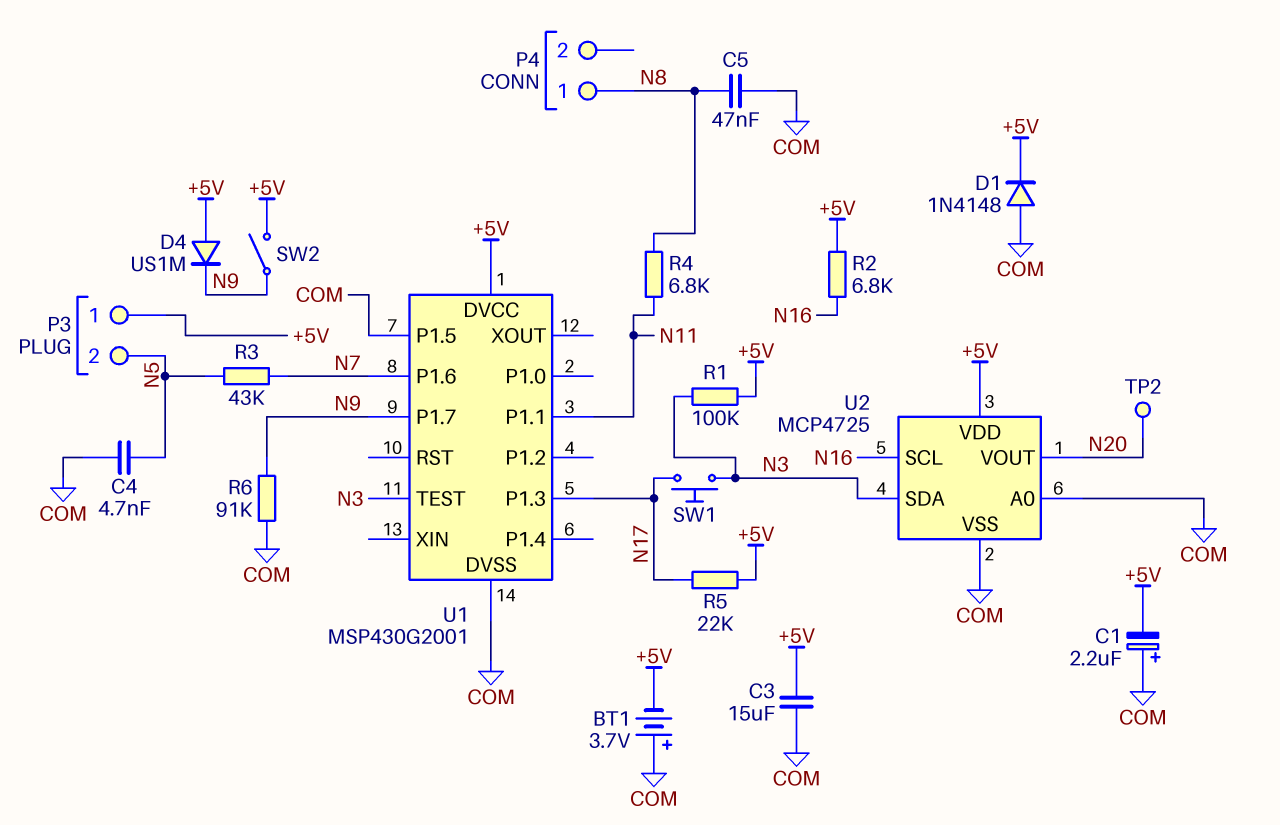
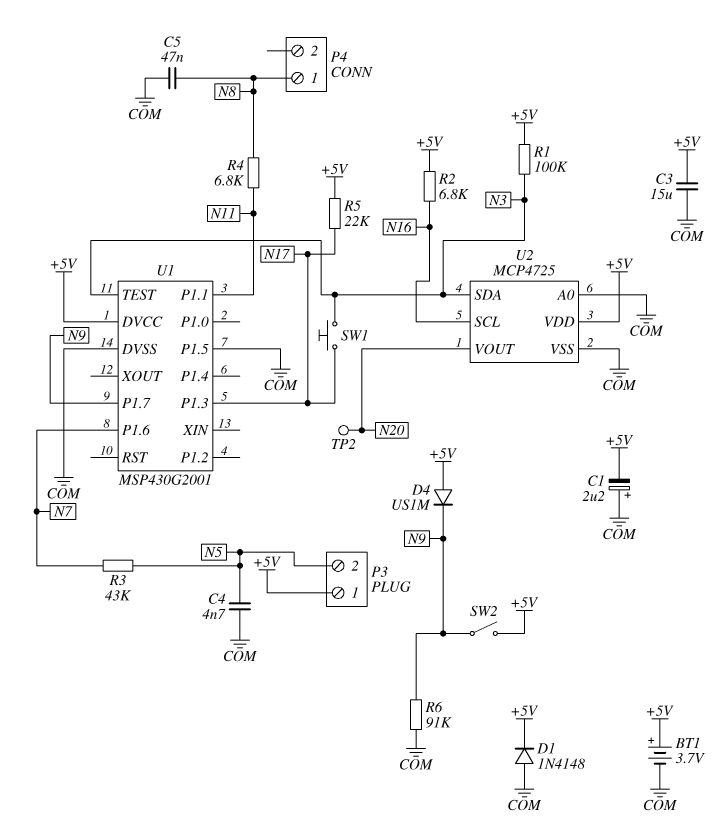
BT1: 3.7V (plus COM, minus +5V) -> 3.7V (plus +5V, minus COM)

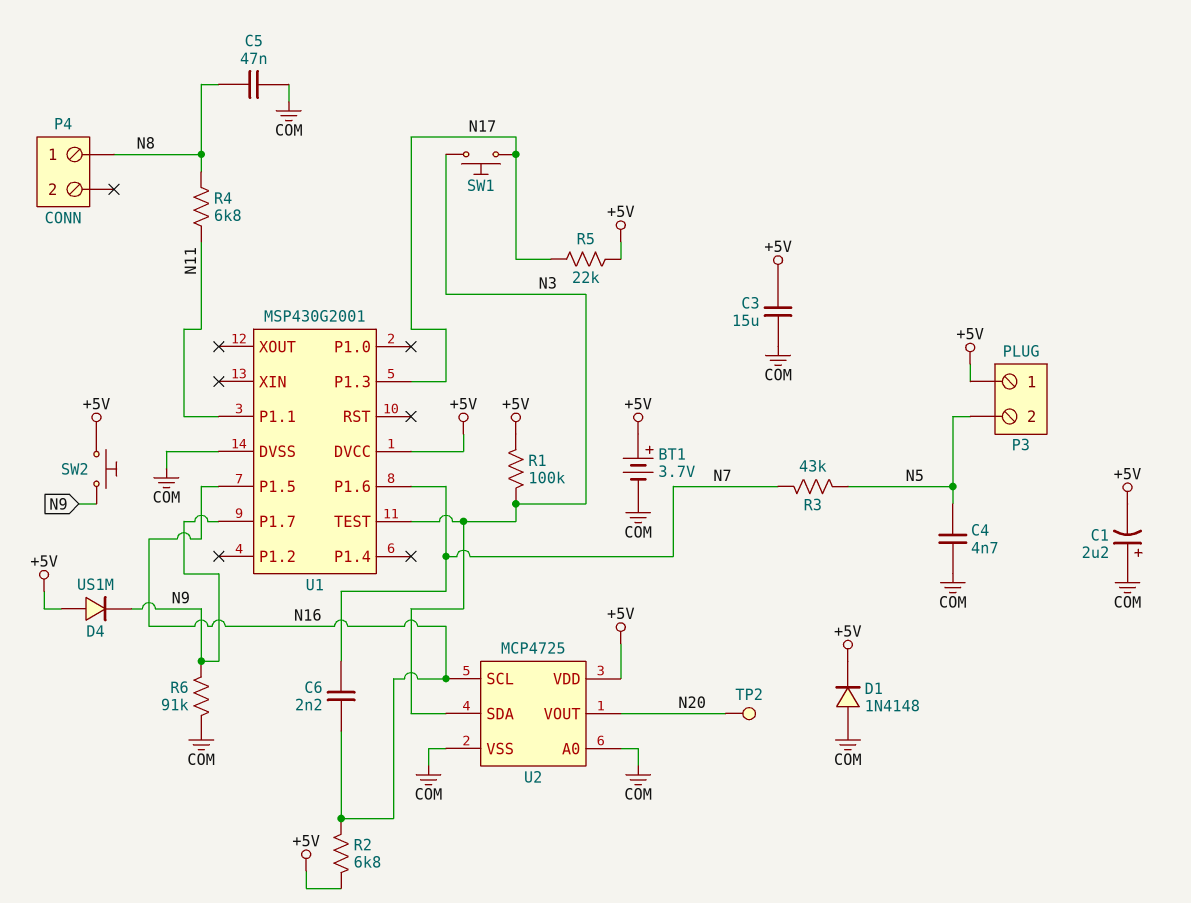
C6: none -> 2.2nF (N7, N16)
SW2: switch (+5V, N9) -> button (+5V, N9)
U1 pin P1.5: COM -> N16

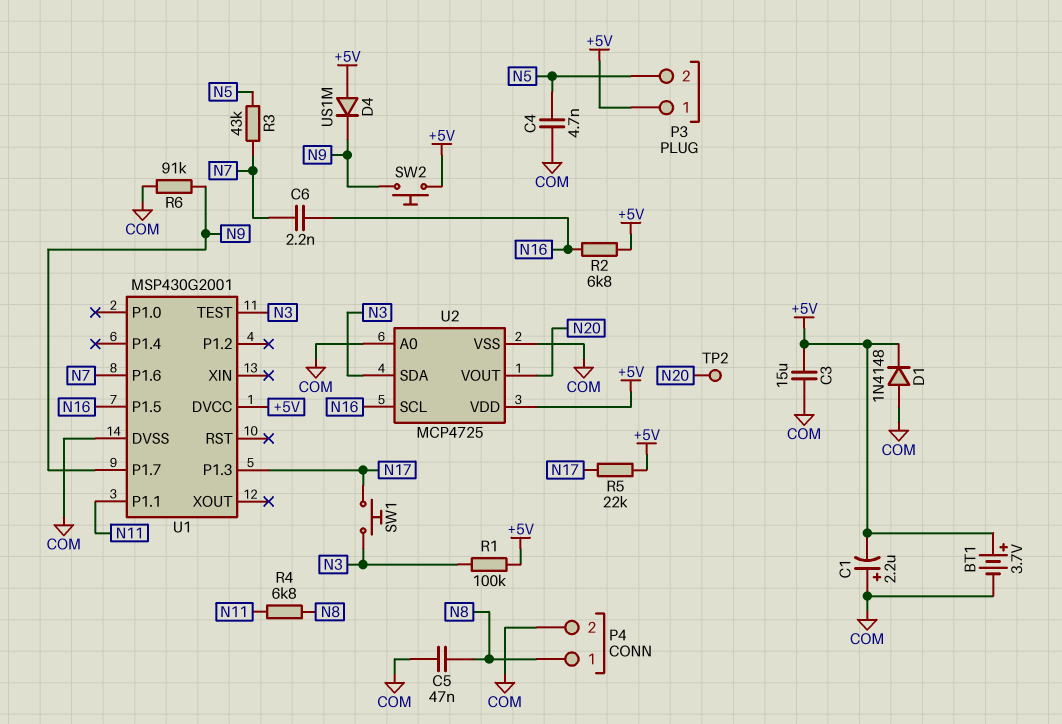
P4 pin 2: none -> COM

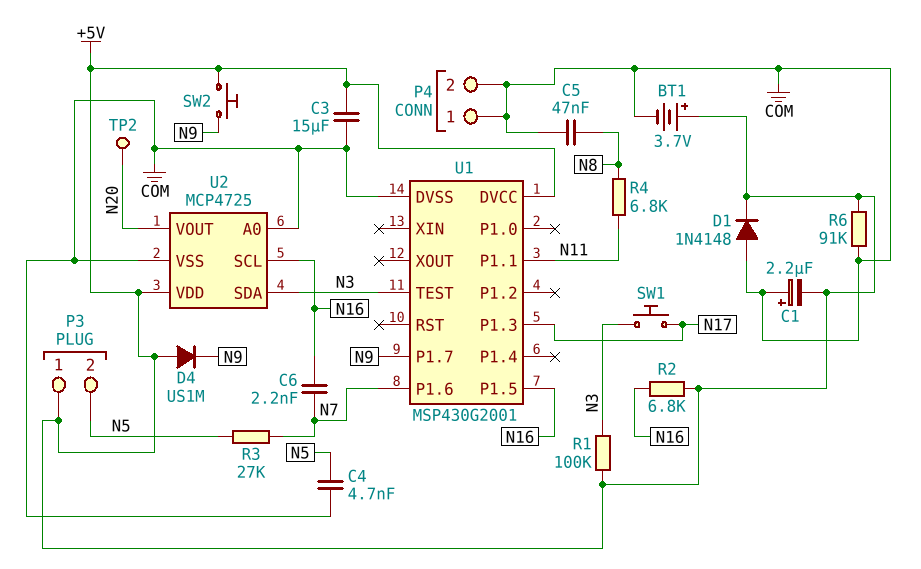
P4 pin 1: N8 -> COM
R3: 43k (N5, N7) -> 27k (N5, N7)
R5: 22k (+5V, N17) -> none
R6: 91k (COM, N9) -> 91k (+5V, COM)

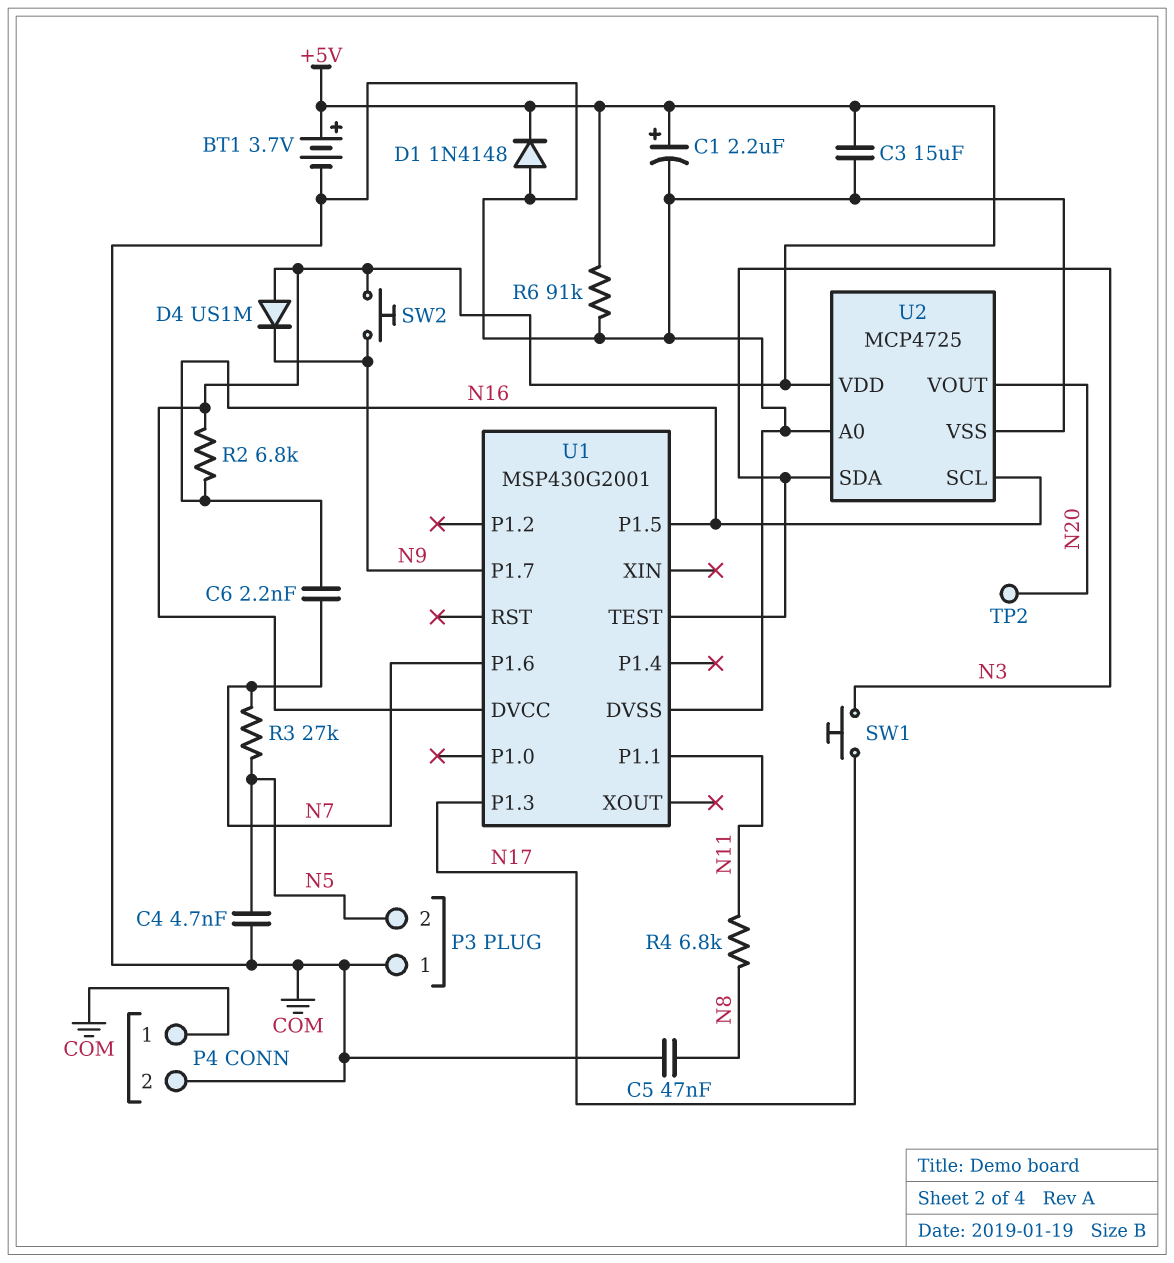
C1: 2.2uF (plus COM, minus +5V) -> 2.2uF (plus +5V, minus COM)
P3 pin 1: +5V -> COM
R1: 100k (+5V, N3) -> none

